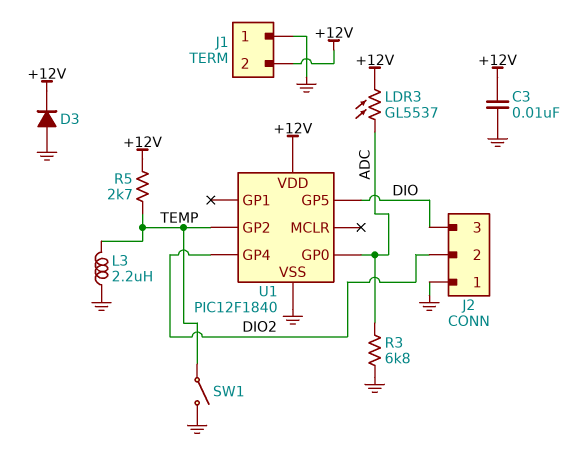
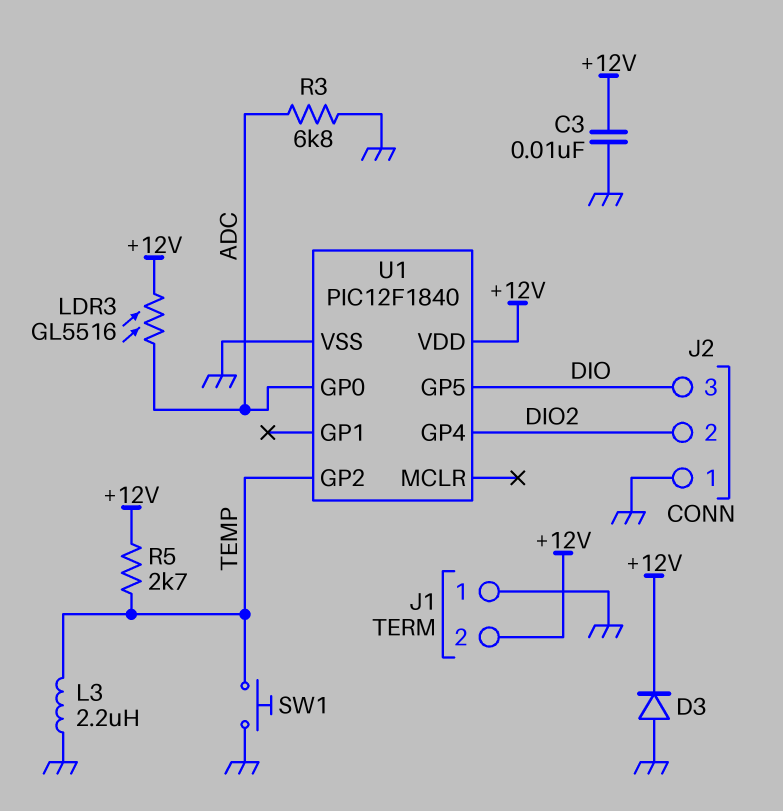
LDR3: GL5537 (+12V, ADC) -> GL5516 (+12V, ADC)
SW1: switch (GND, TEMP) -> button (GND, TEMP)

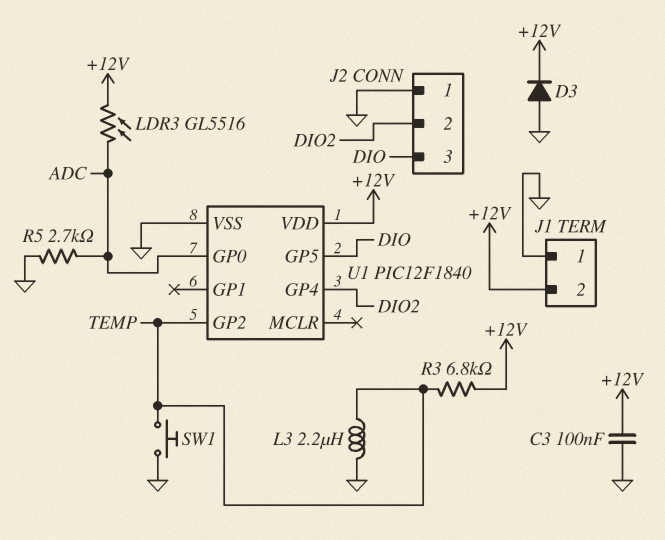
C3: 10nF (+12V, GND) -> 100nF (+12V, GND)
R3: 6.8k (ADC, GND) -> 6.8k (+12V, TEMP)
R5: 2.7k (+12V, TEMP) -> 2.7k (ADC, GND)

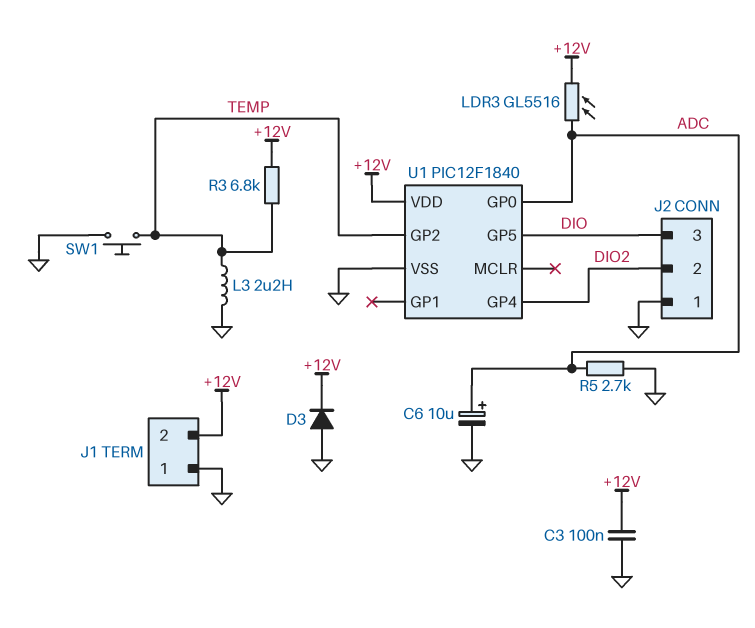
C6: none -> 10uF (plus ADC, minus GND)

